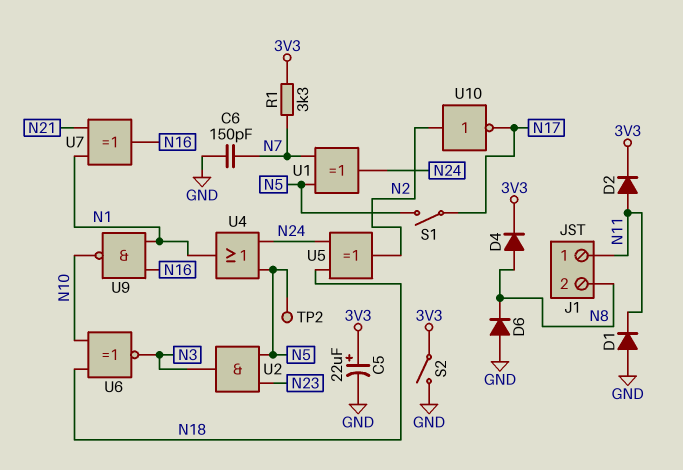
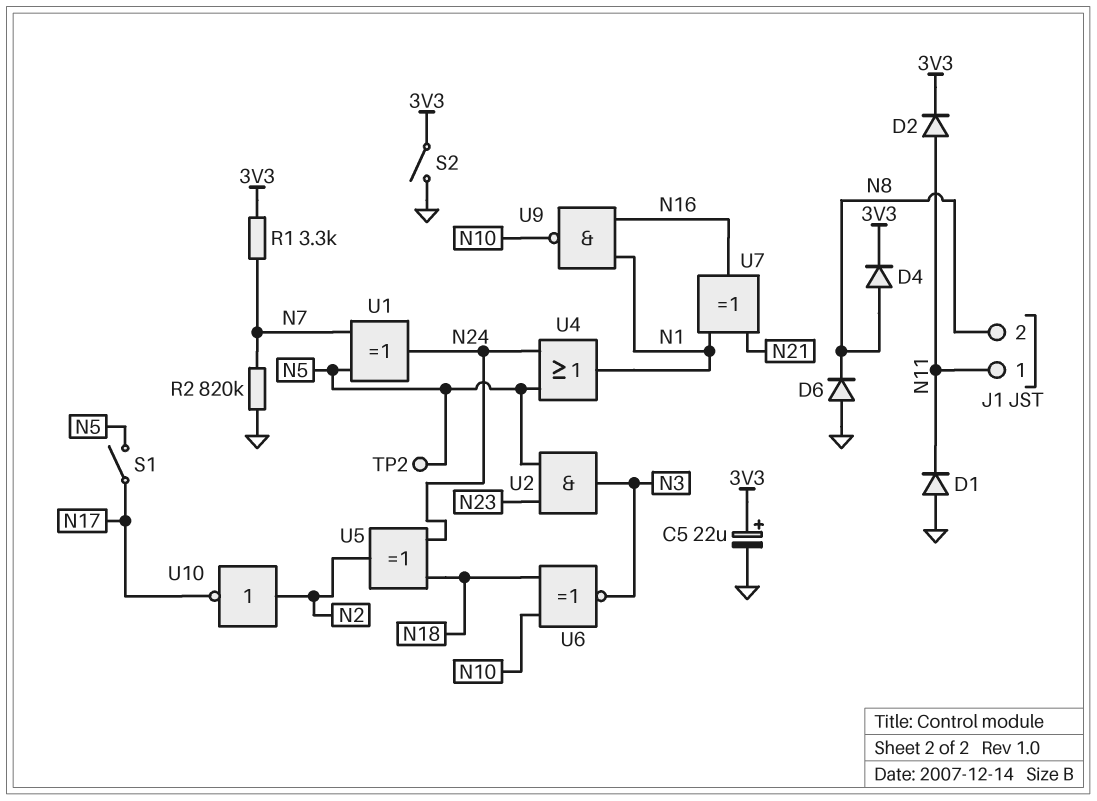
C6: 150pF (GND, N7) -> none
R2: none -> 820k (GND, N7)

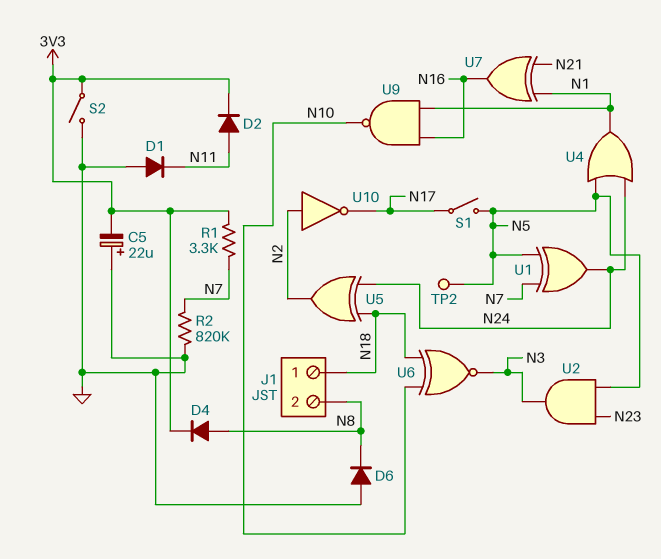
C5: 22uF (plus 3V3, minus GND) -> 22uF (plus GND, minus 3V3)
J1 pin 1: N11 -> N18

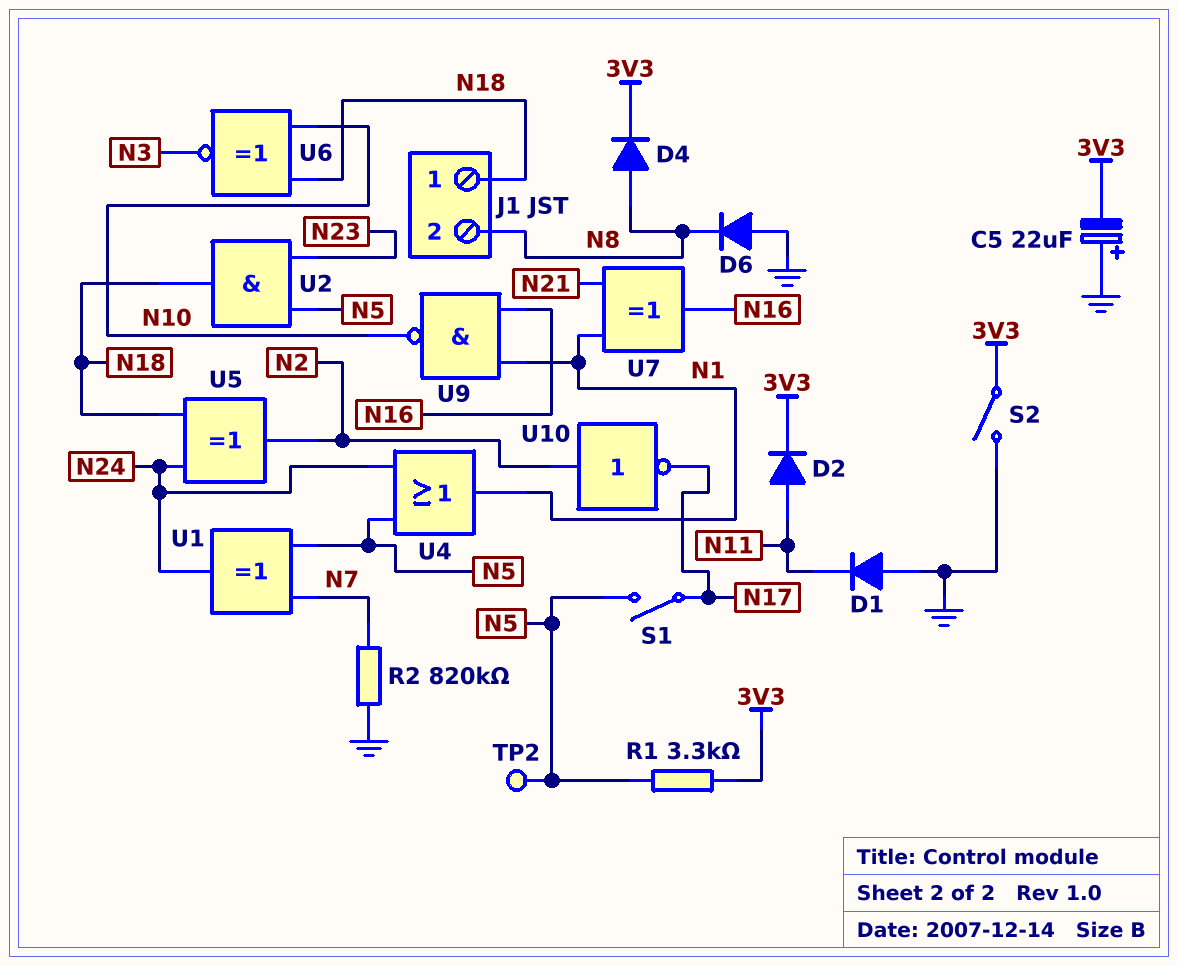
R1: 3.3k (3V3, N7) -> 3.3k (3V3, N5)
U2: AND (in N5, in N23, out N3) -> AND (in N5, in N23, out N18)

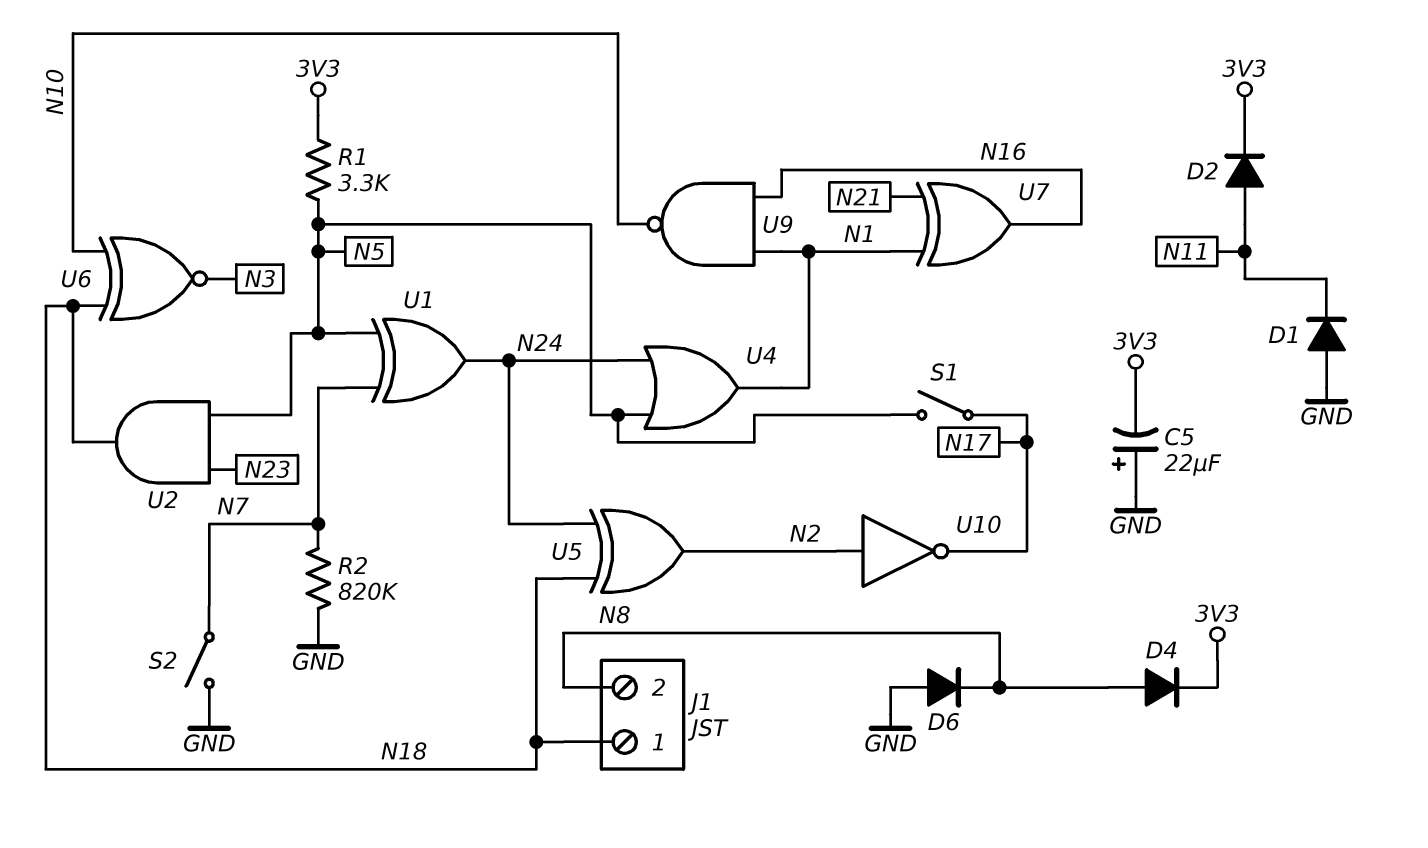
S2: switch (3V3, GND) -> switch (GND, N7)
TP2: test point (N5) -> none

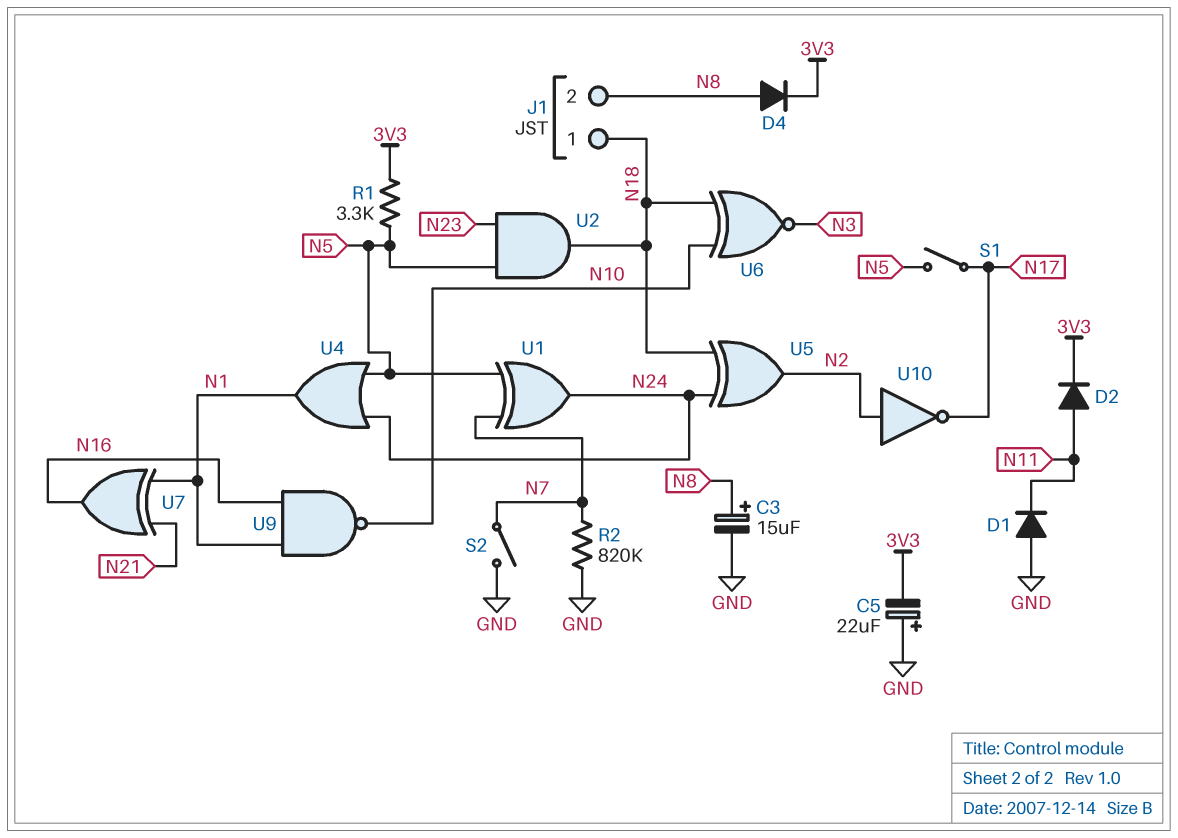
C3: none -> 15uF (plus N8, minus GND)
D6: diode (A GND, K N8) -> none

